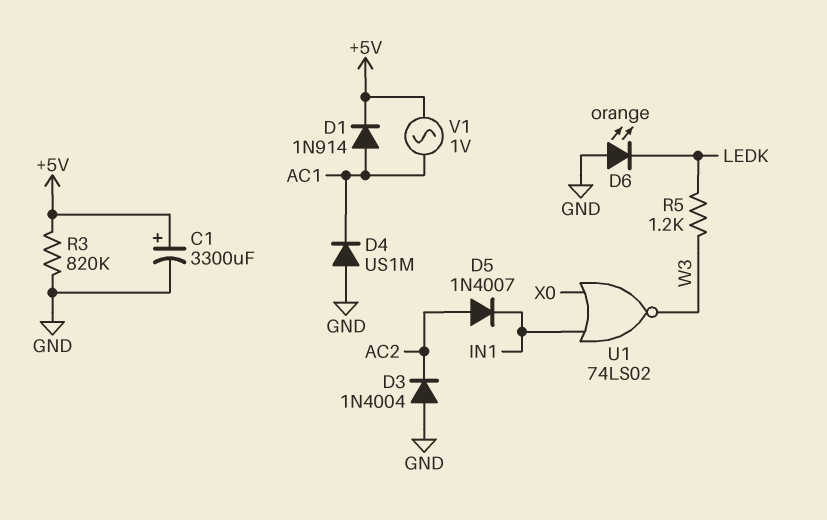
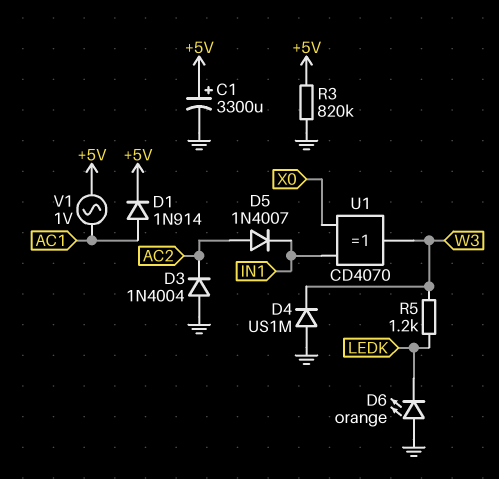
D4: diode US1M (A GND, K AC1) -> diode US1M (A GND, K W3)
U1: NOR 74LS02 (in IN1, in X0, out W3) -> XOR CD4070 (in IN1, in X0, out W3)

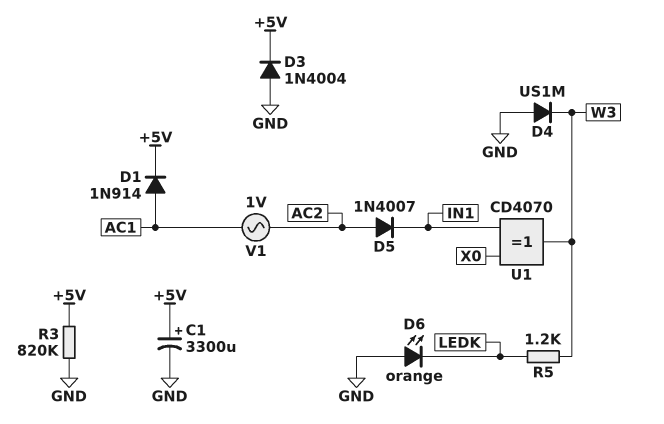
D3: diode 1N4004 (A GND, K AC2) -> diode 1N4004 (A GND, K +5V)
V1: AC 1V (+5V, AC1) -> AC 1V (AC1, AC2)

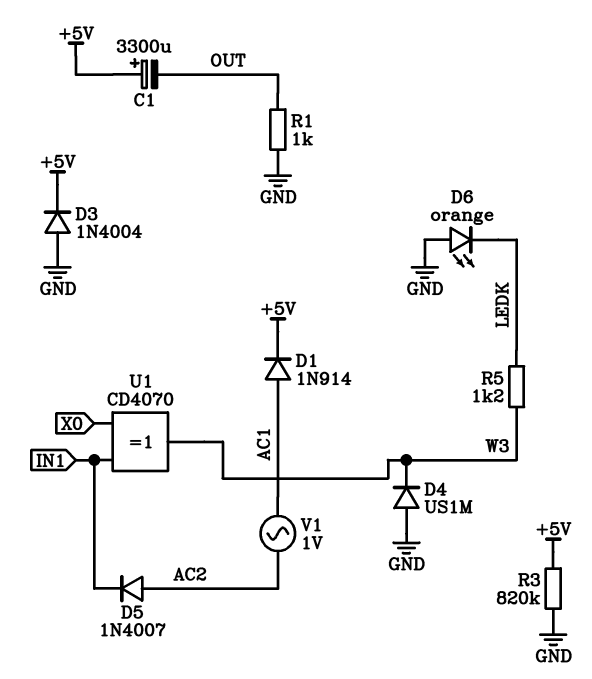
C1: 3300uF (plus +5V, minus GND) -> 3300uF (plus +5V, minus OUT)
R1: none -> 1k (GND, OUT)

